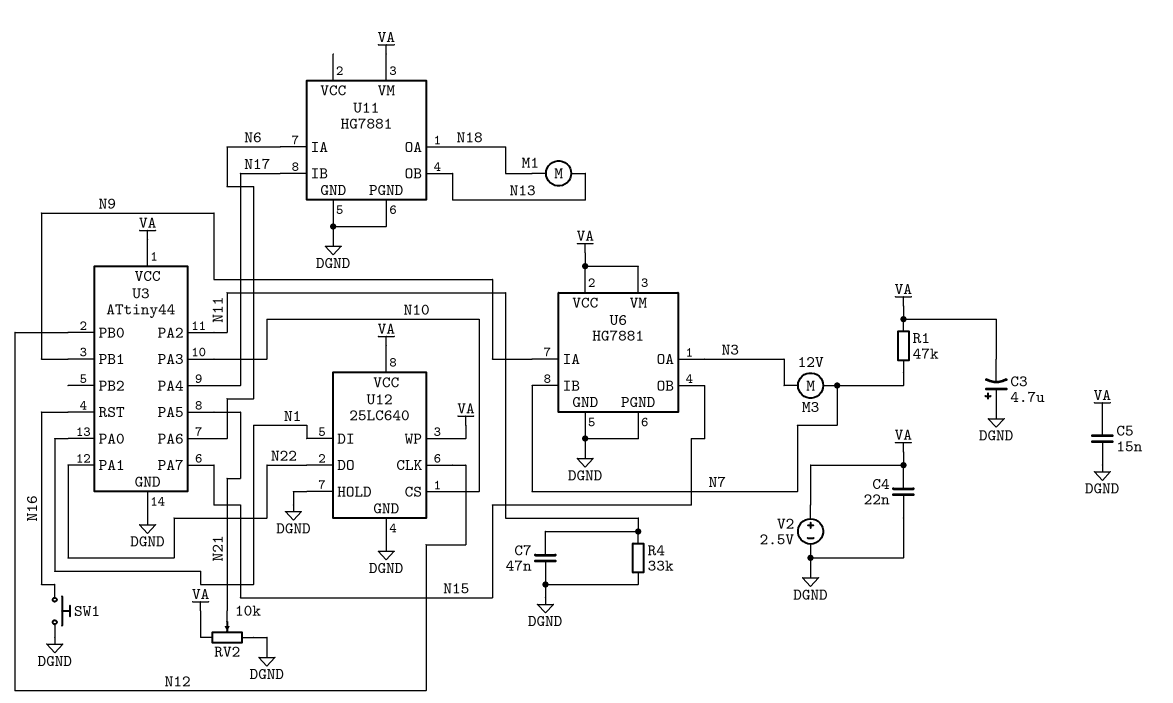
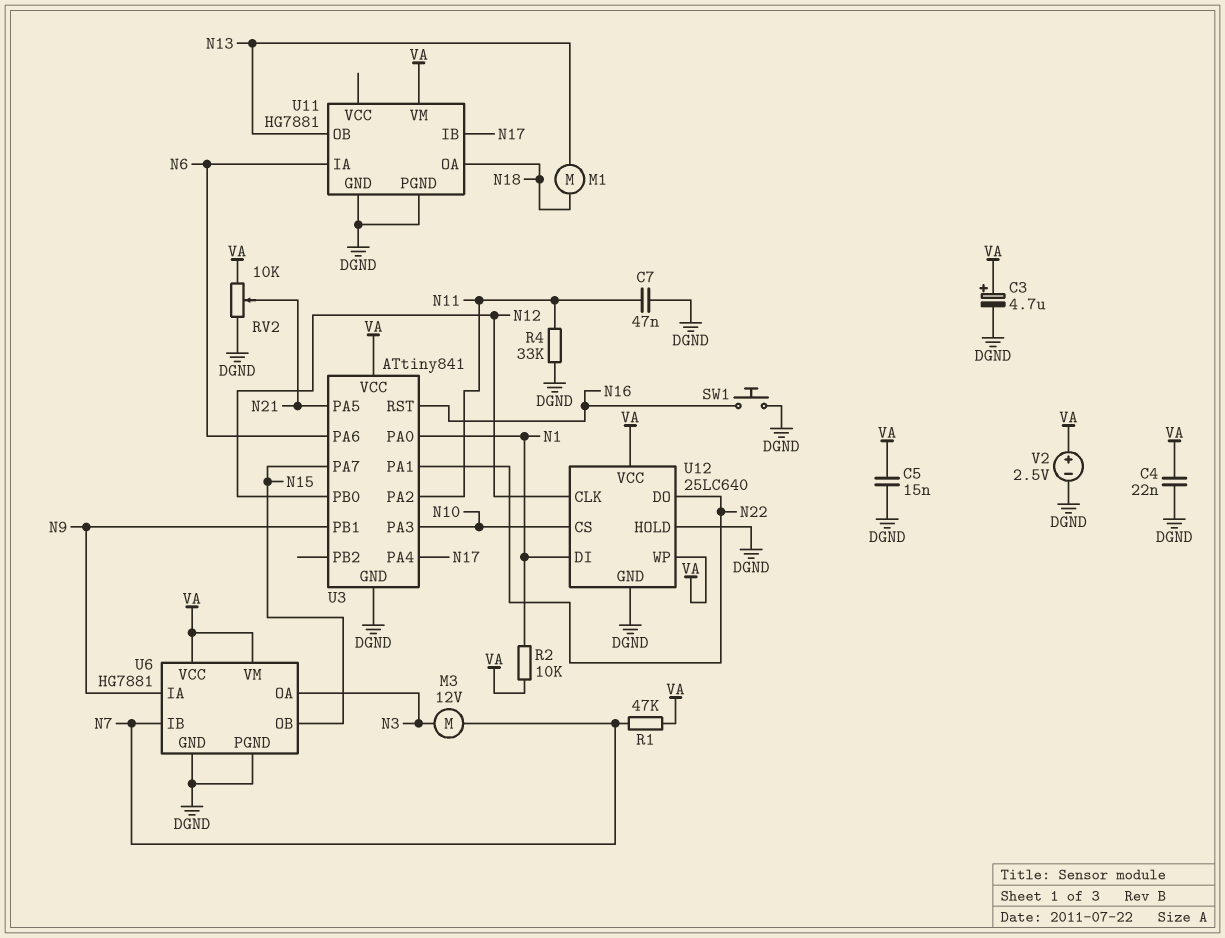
C3: 4.7uF (plus DGND, minus VA) -> 4.7uF (plus VA, minus DGND)
R2: none -> 10k (N1, VA)
U3: ATtiny44 -> ATtiny841

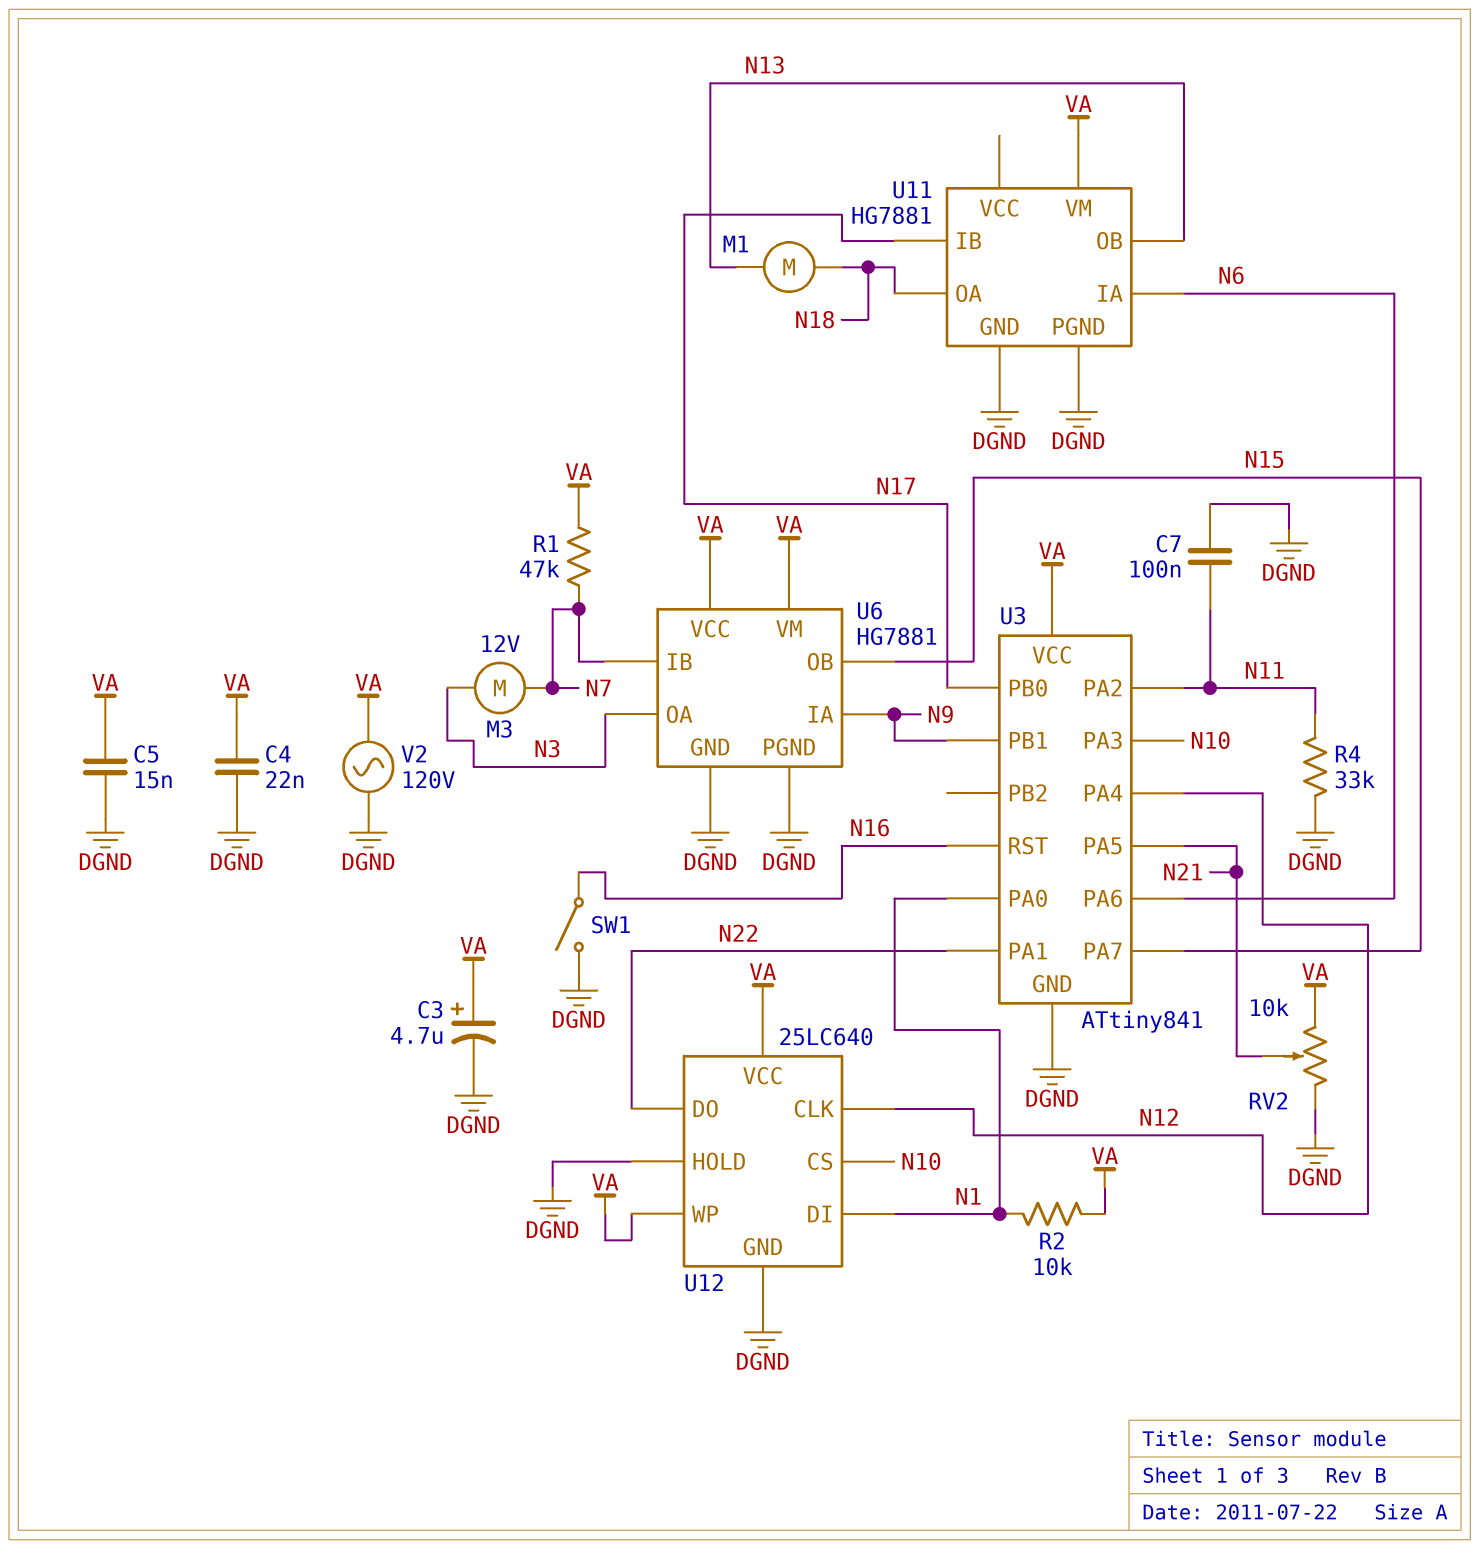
C7: 47nF (DGND, N11) -> 100nF (DGND, N11)
SW1: button (DGND, N16) -> switch (DGND, N16)
U3 pin PA4: N17 -> N12
U3 pin PB0: N12 -> N17
V2: 2.5V (plus VA, minus DGND) -> AC 120V (DGND, VA)

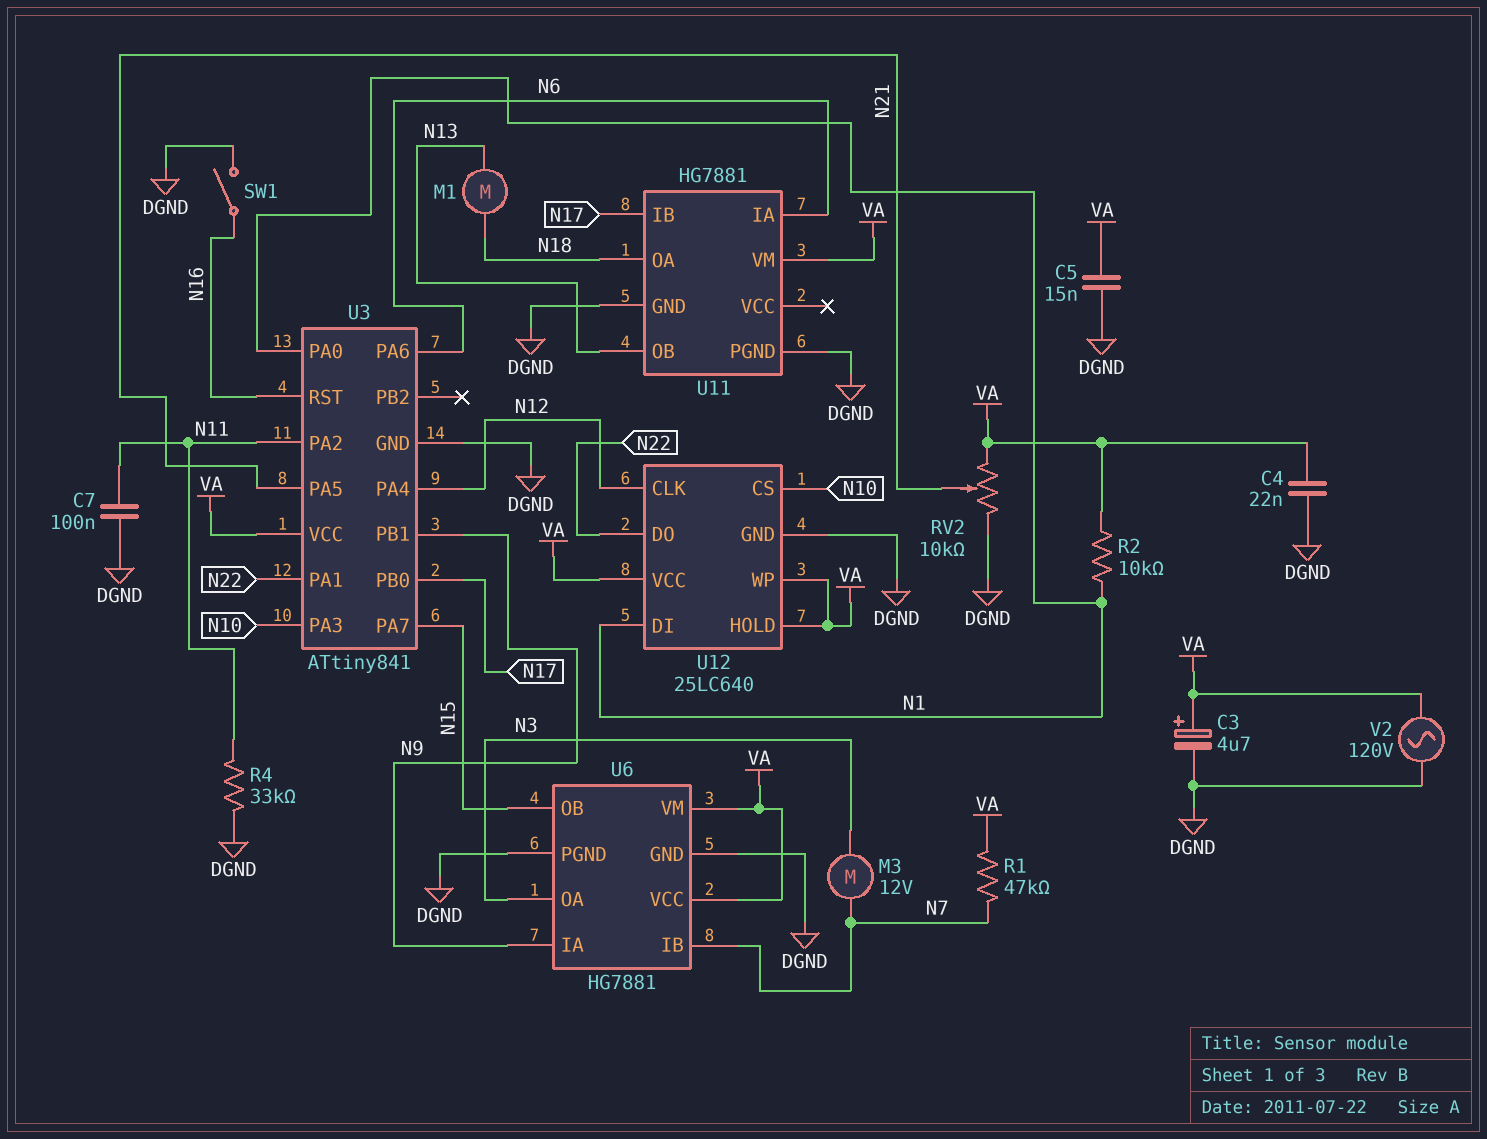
U12 pin HOLD: DGND -> VA

